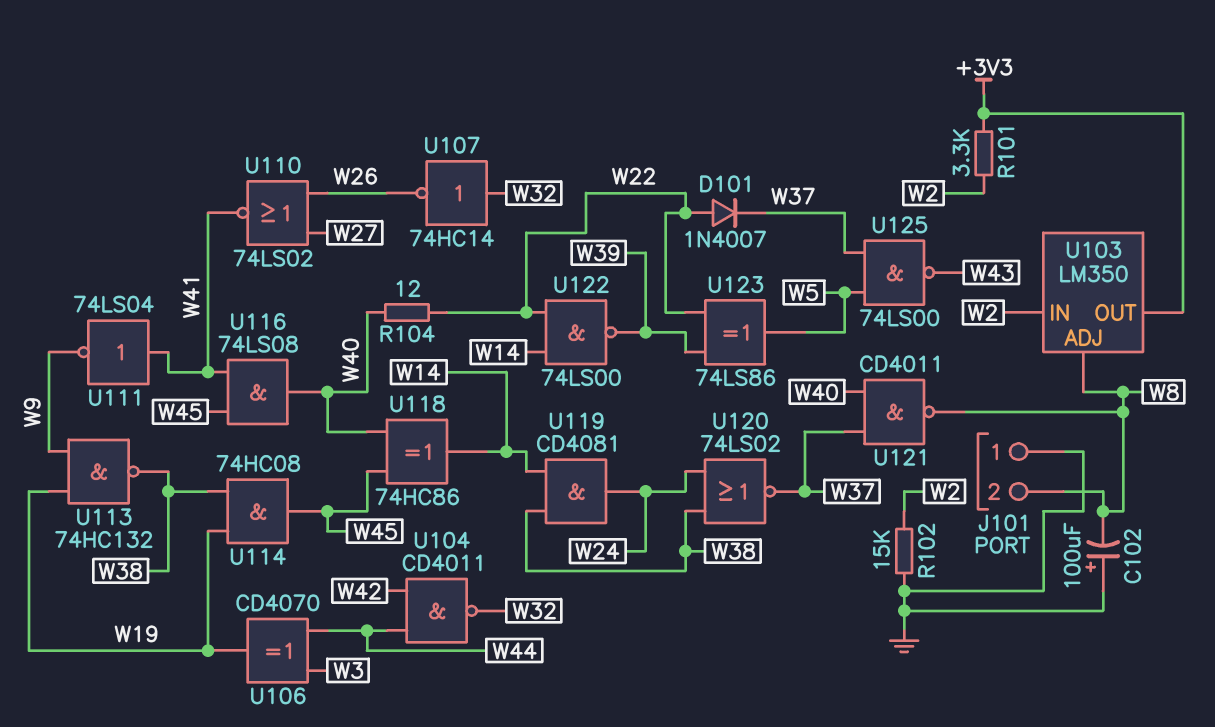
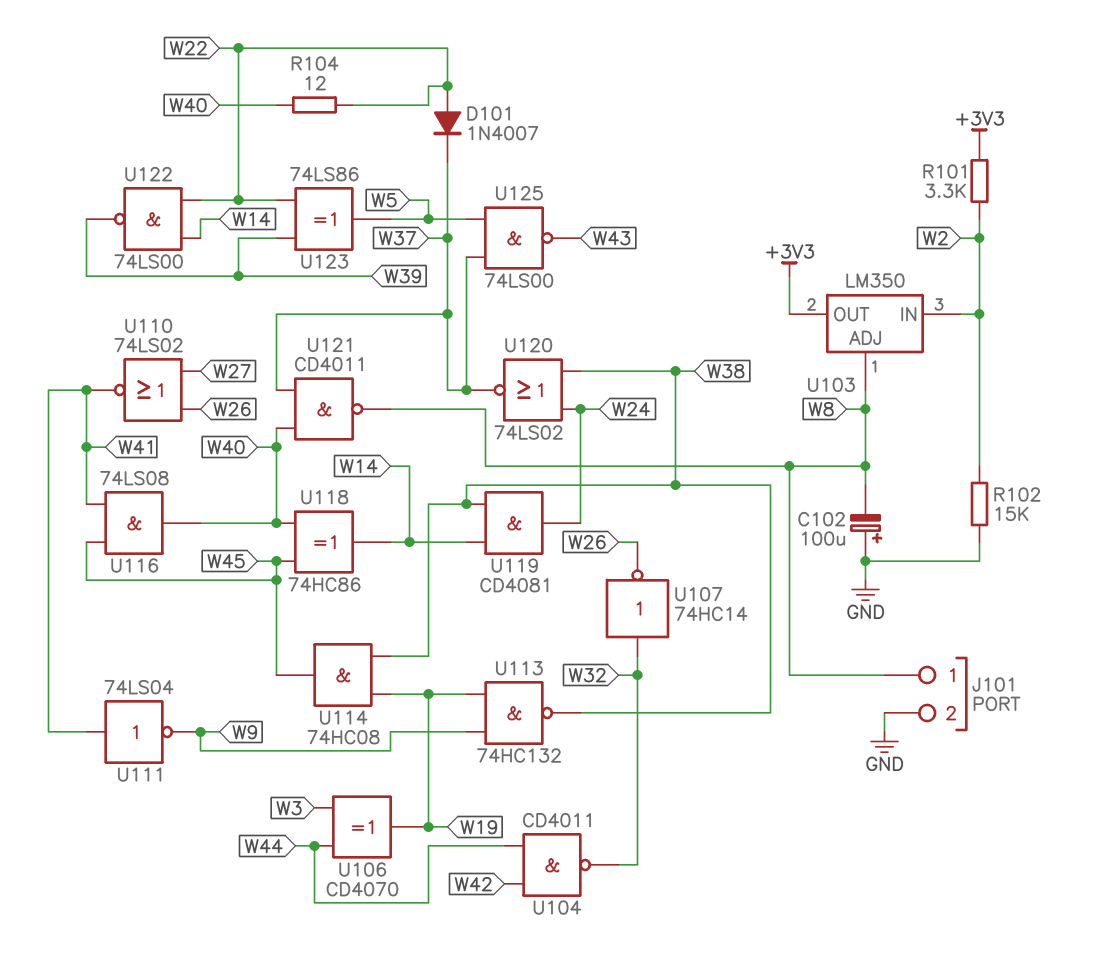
J101 pin 1: GND -> W8
J101 pin 2: W8 -> GND

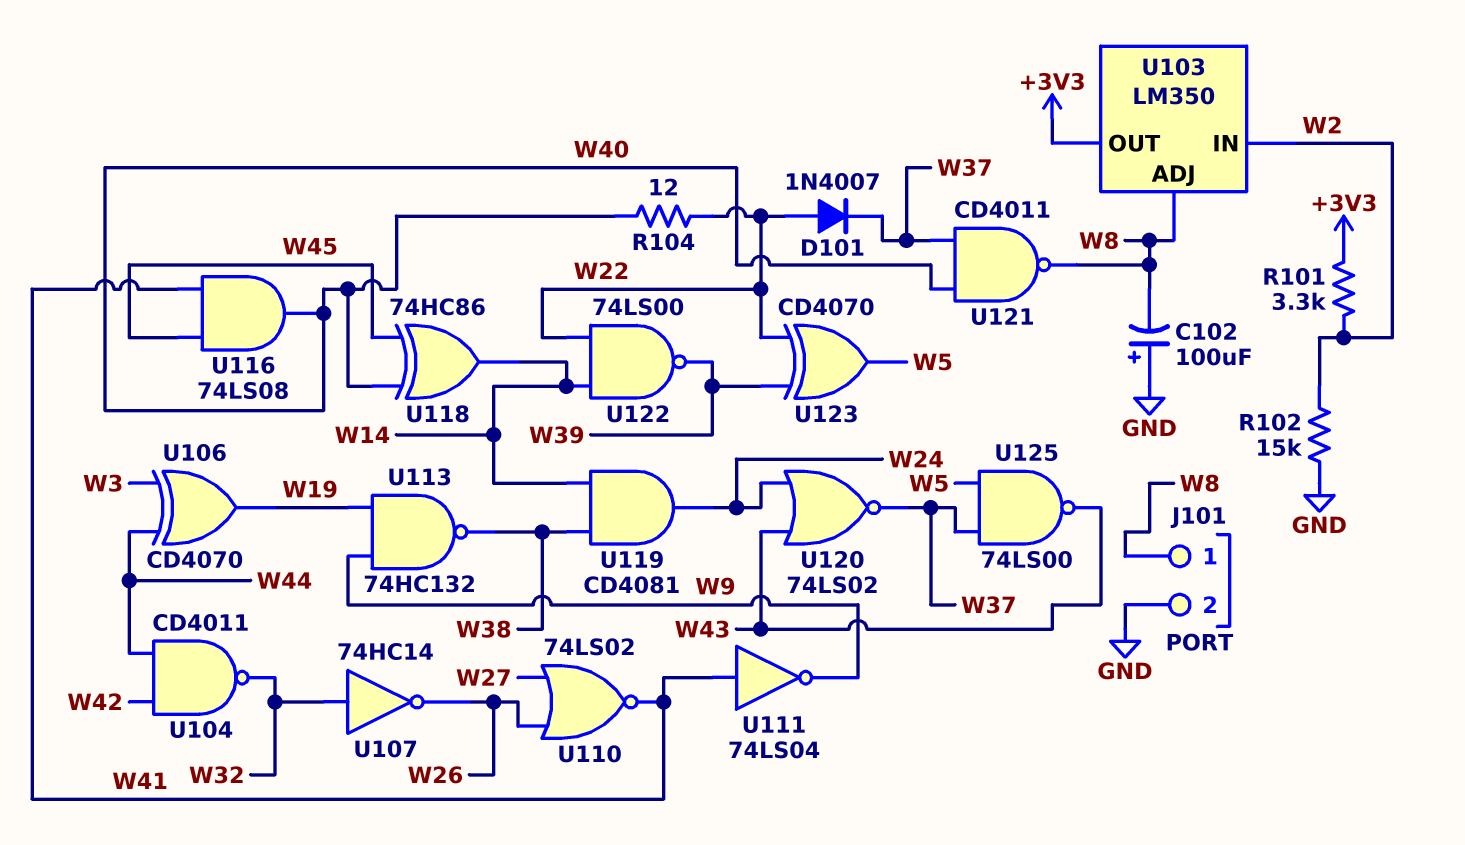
U114: AND 74HC08 (in W19, in W38, out W45) -> none
U120: NOR 74LS02 (in W24, in W38, out W37) -> NOR 74LS02 (in W24, in W43, out W37)
U123: XOR 74LS86 (in W22, in W39, out W5) -> XOR CD4070 (in W22, in W39, out W5)

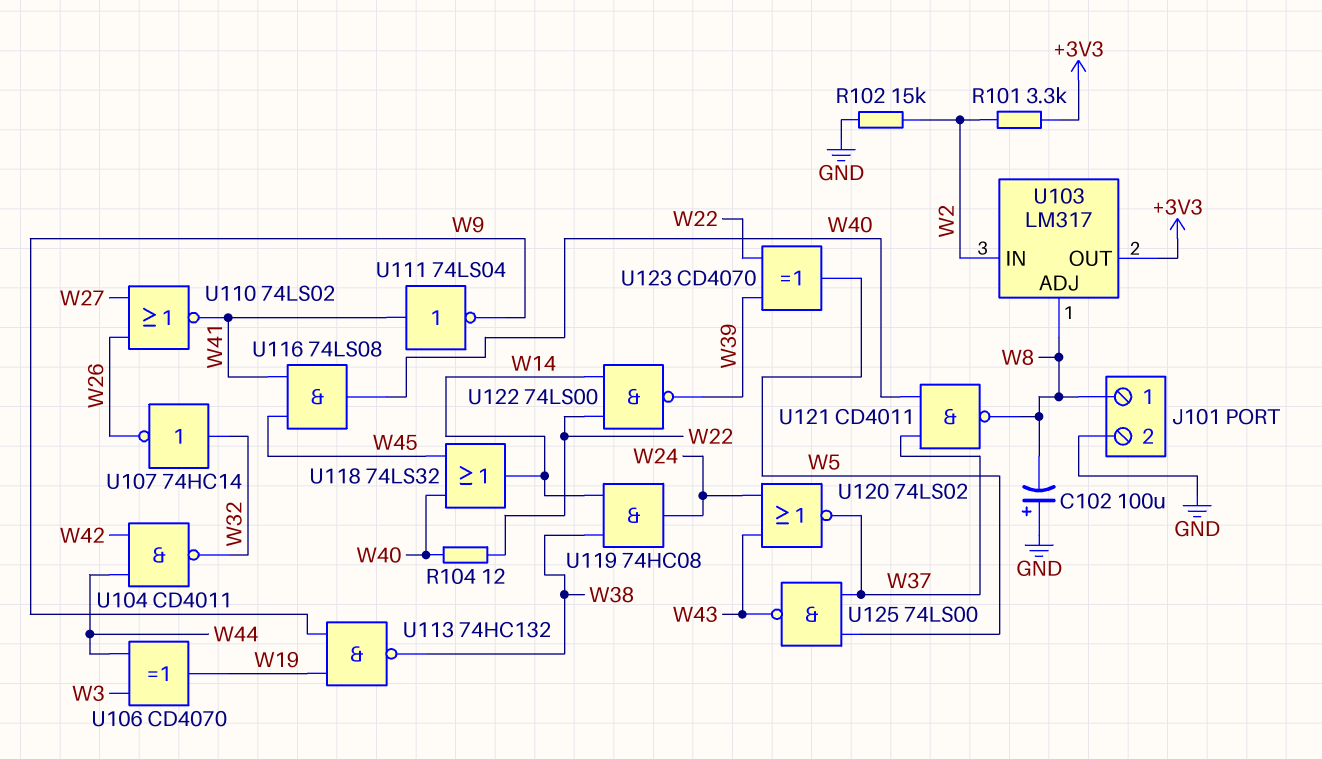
D101: diode 1N4007 (A W22, K W37) -> none
U103: LM350 -> LM317
U118: XOR 74HC86 (in W40, in W45, out W14) -> OR 74LS32 (in W40, in W45, out W14)
U119: AND CD4081 (in W14, in W38, out W24) -> AND 74HC08 (in W14, in W38, out W24)

